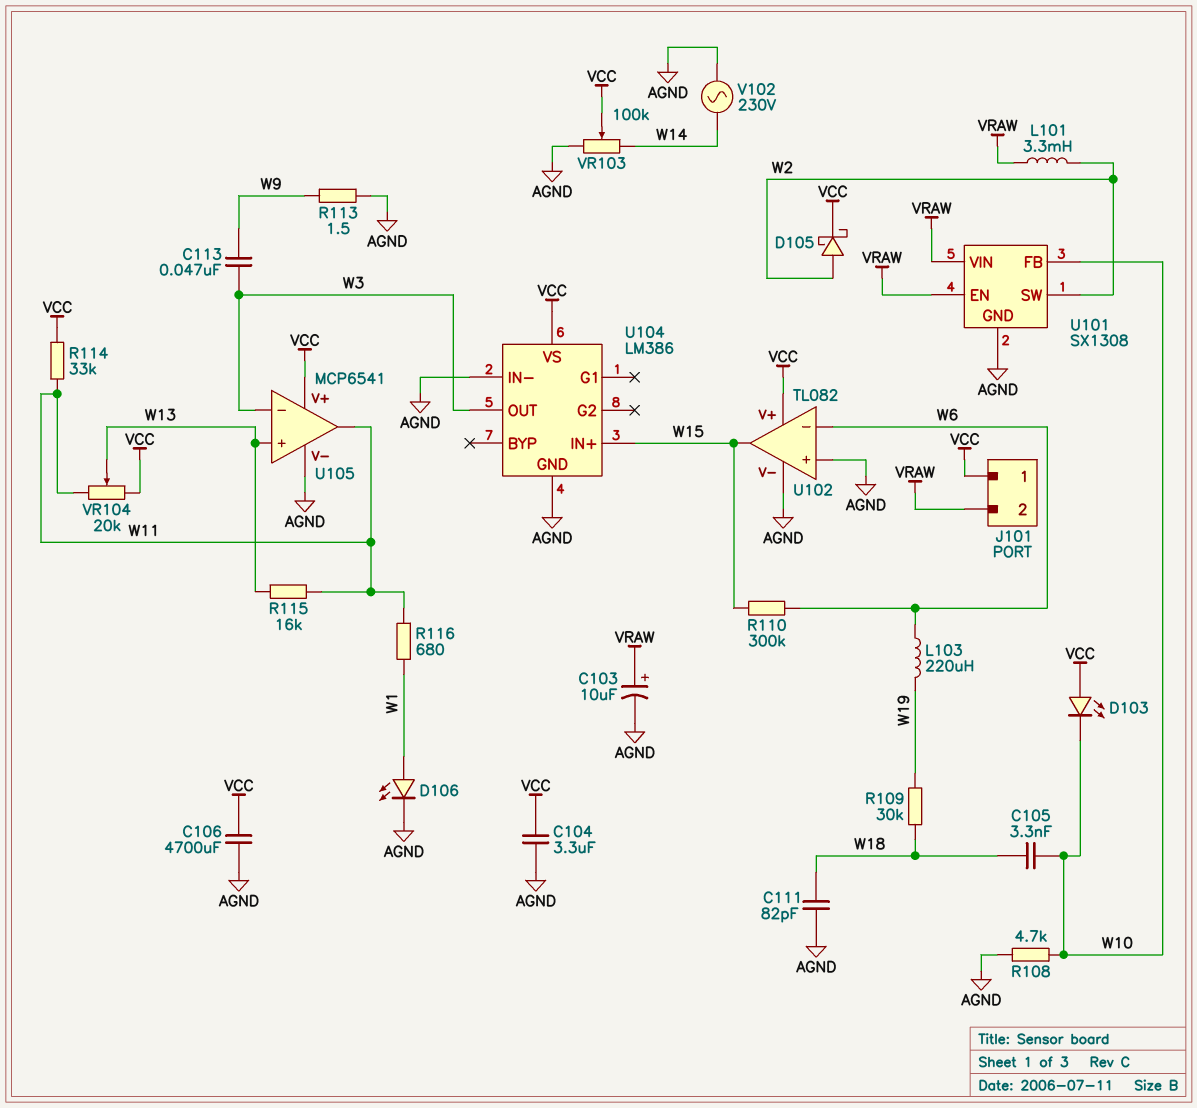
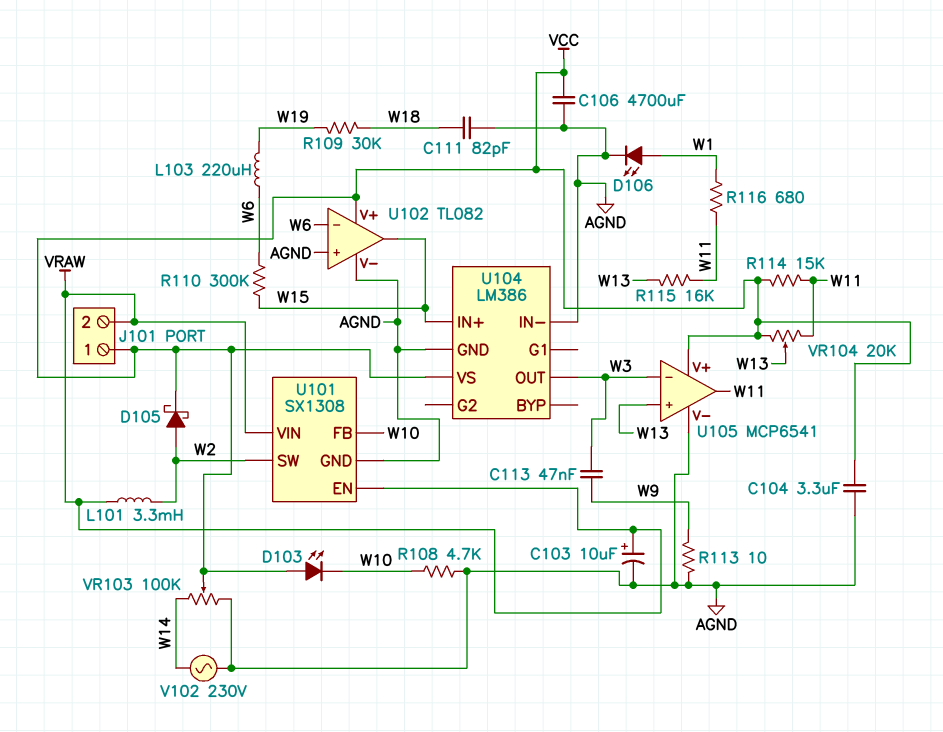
C105: 3.3nF (W10, W18) -> none
R113: 1.5 (AGND, W9) -> 10 (AGND, W9)
R114: 33k (VCC, W11) -> 15k (VCC, W11)

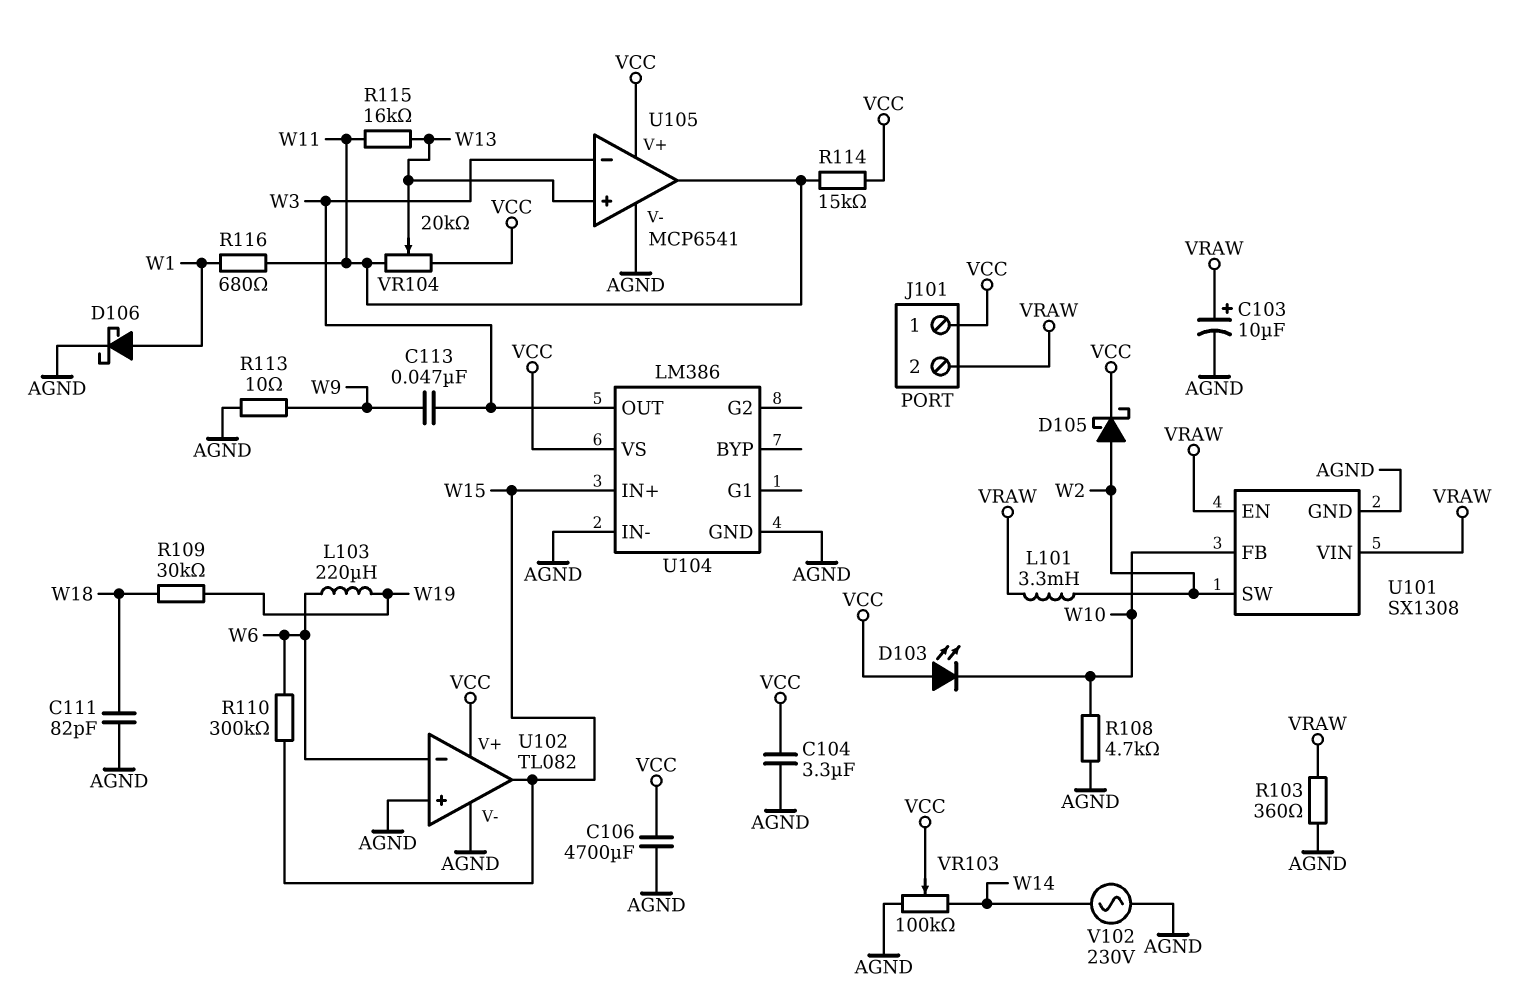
D106: LED (A W1, K AGND) -> schottky (A W1, K AGND)
R103: none -> 360 (AGND, VRAW)

